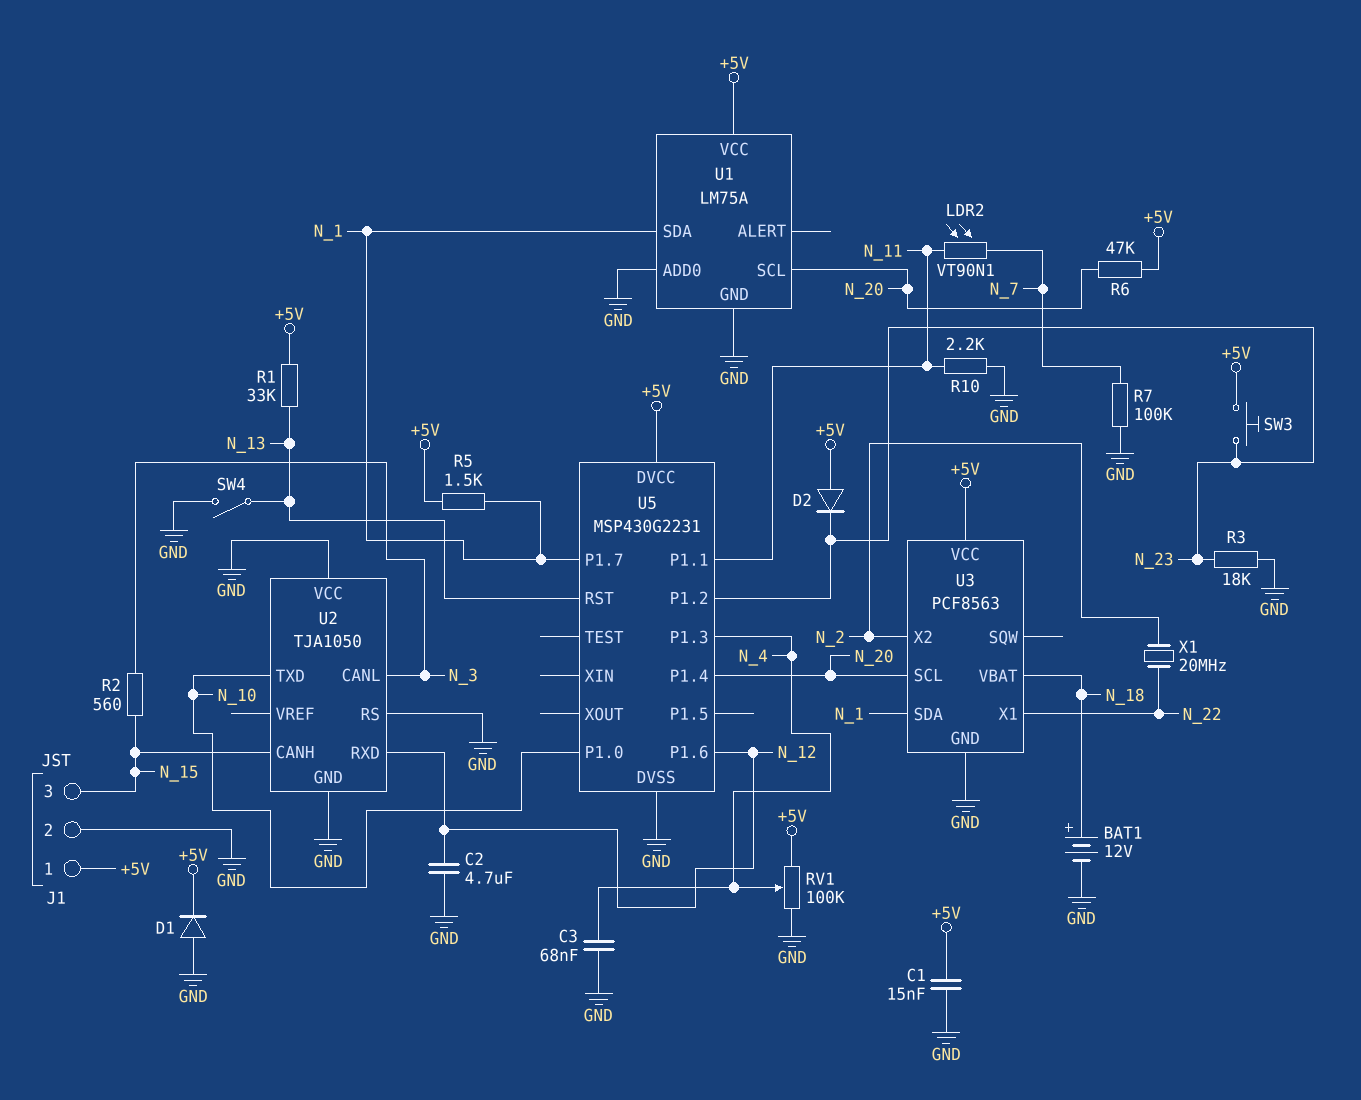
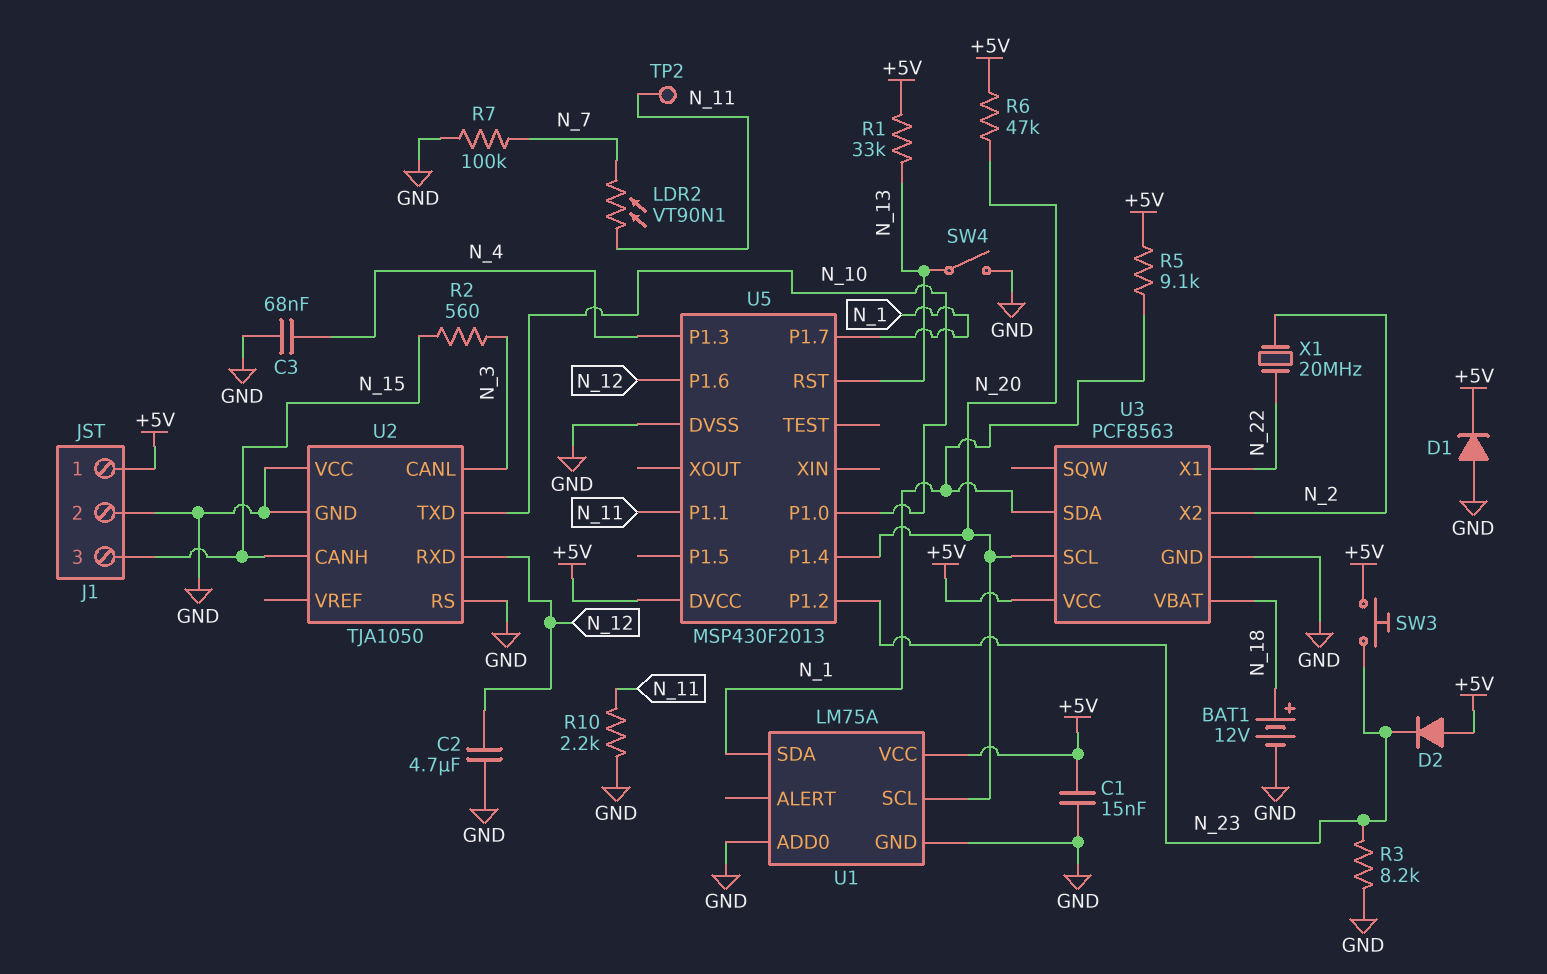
R3: 18k (GND, N_23) -> 8.2k (GND, N_23)
R5: 1.5k (+5V, N_1) -> 9.1k (+5V, N_1)
RV1: 100k (+5V, GND, wiper N_4) -> none
TP2: none -> test point (N_11)
U5: MSP430G2231 -> MSP430F2013

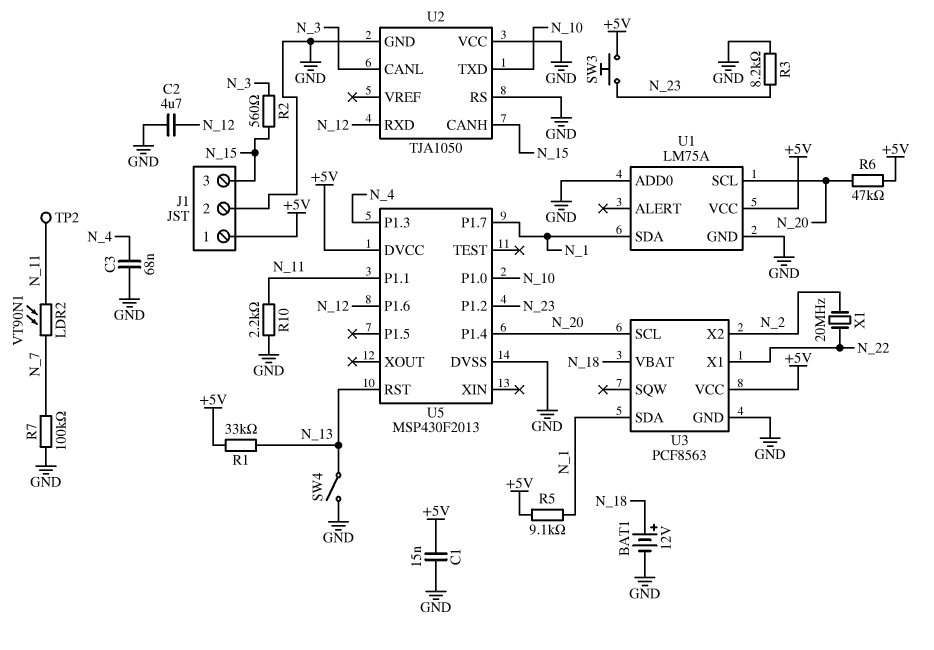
D1: diode (A GND, K +5V) -> none
D2: diode (A +5V, K N_23) -> none

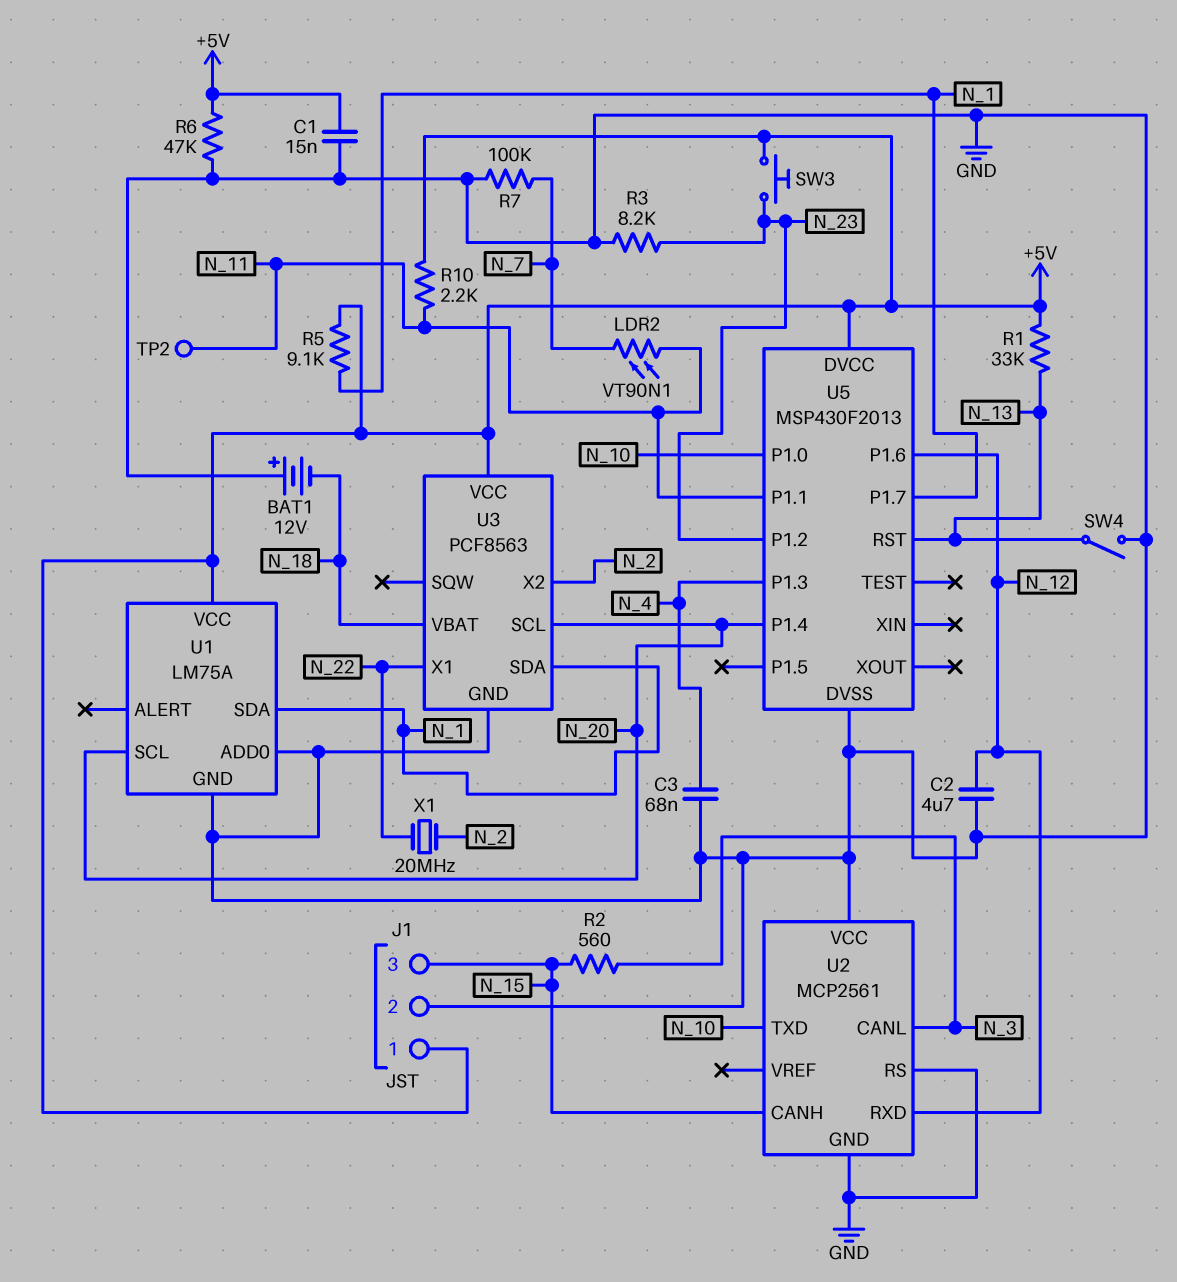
BAT1: 12V (plus N_18, minus GND) -> 12V (plus GND, minus N_18)
R6: 47k (+5V, N_20) -> 47k (+5V, GND)
R10: 2.2k (GND, N_11) -> 2.2k (+5V, N_11)
U2: TJA1050 -> MCP2561

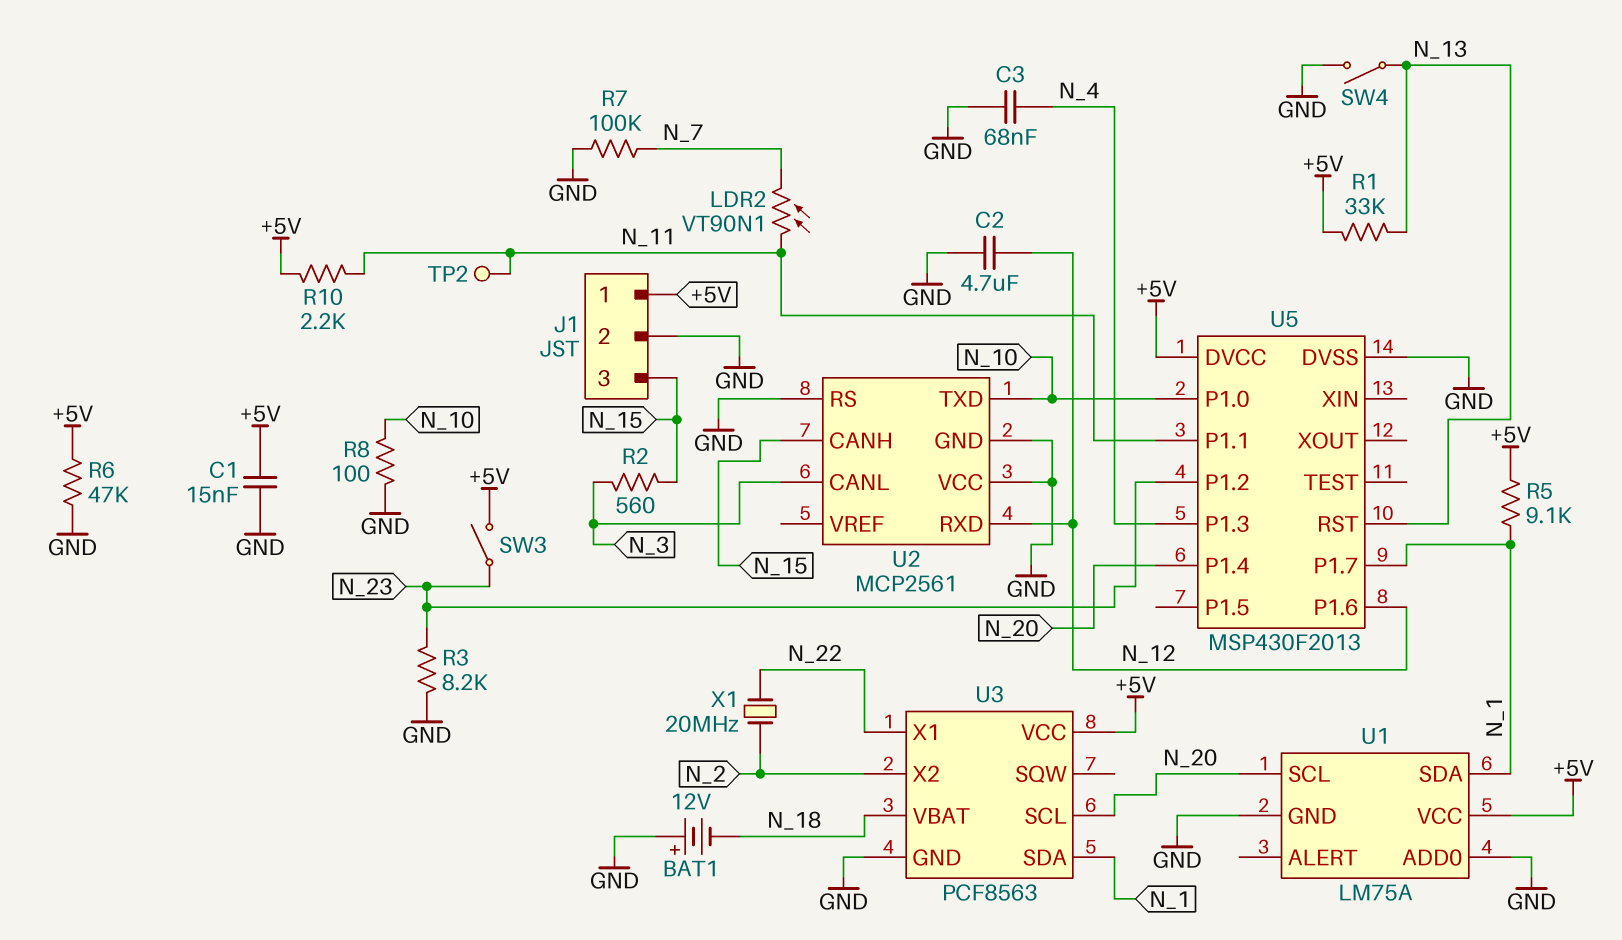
R8: none -> 100 (GND, N_10)
SW3: button (+5V, N_23) -> switch (+5V, N_23)

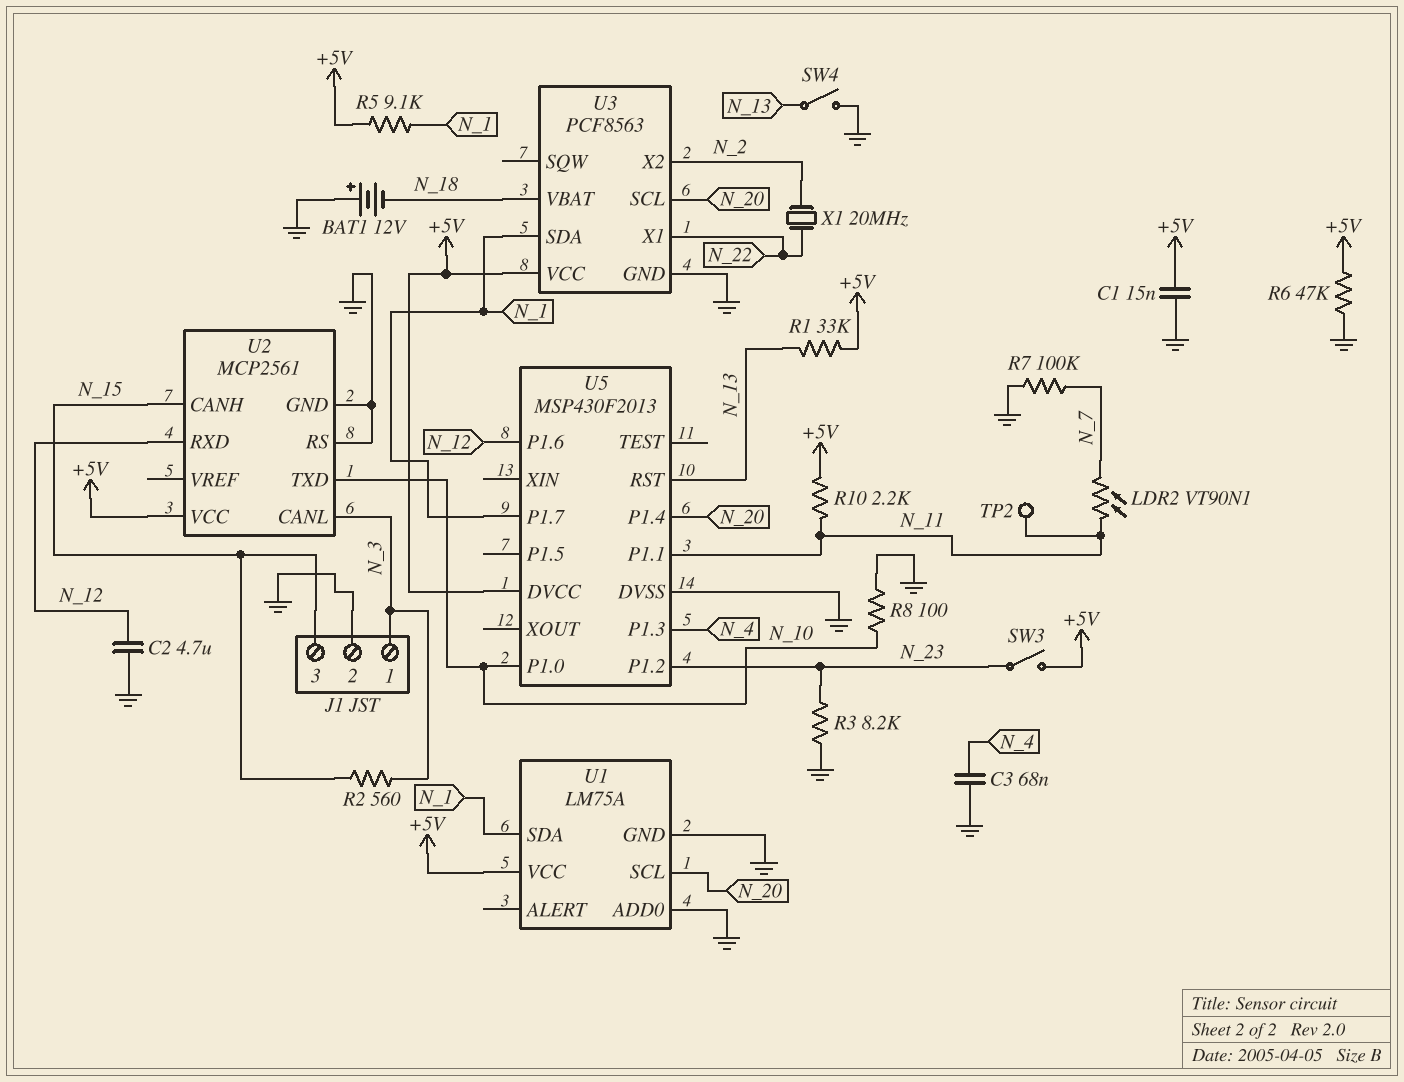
J1 pin 1: +5V -> N_3
U2 pin VCC: GND -> +5V

